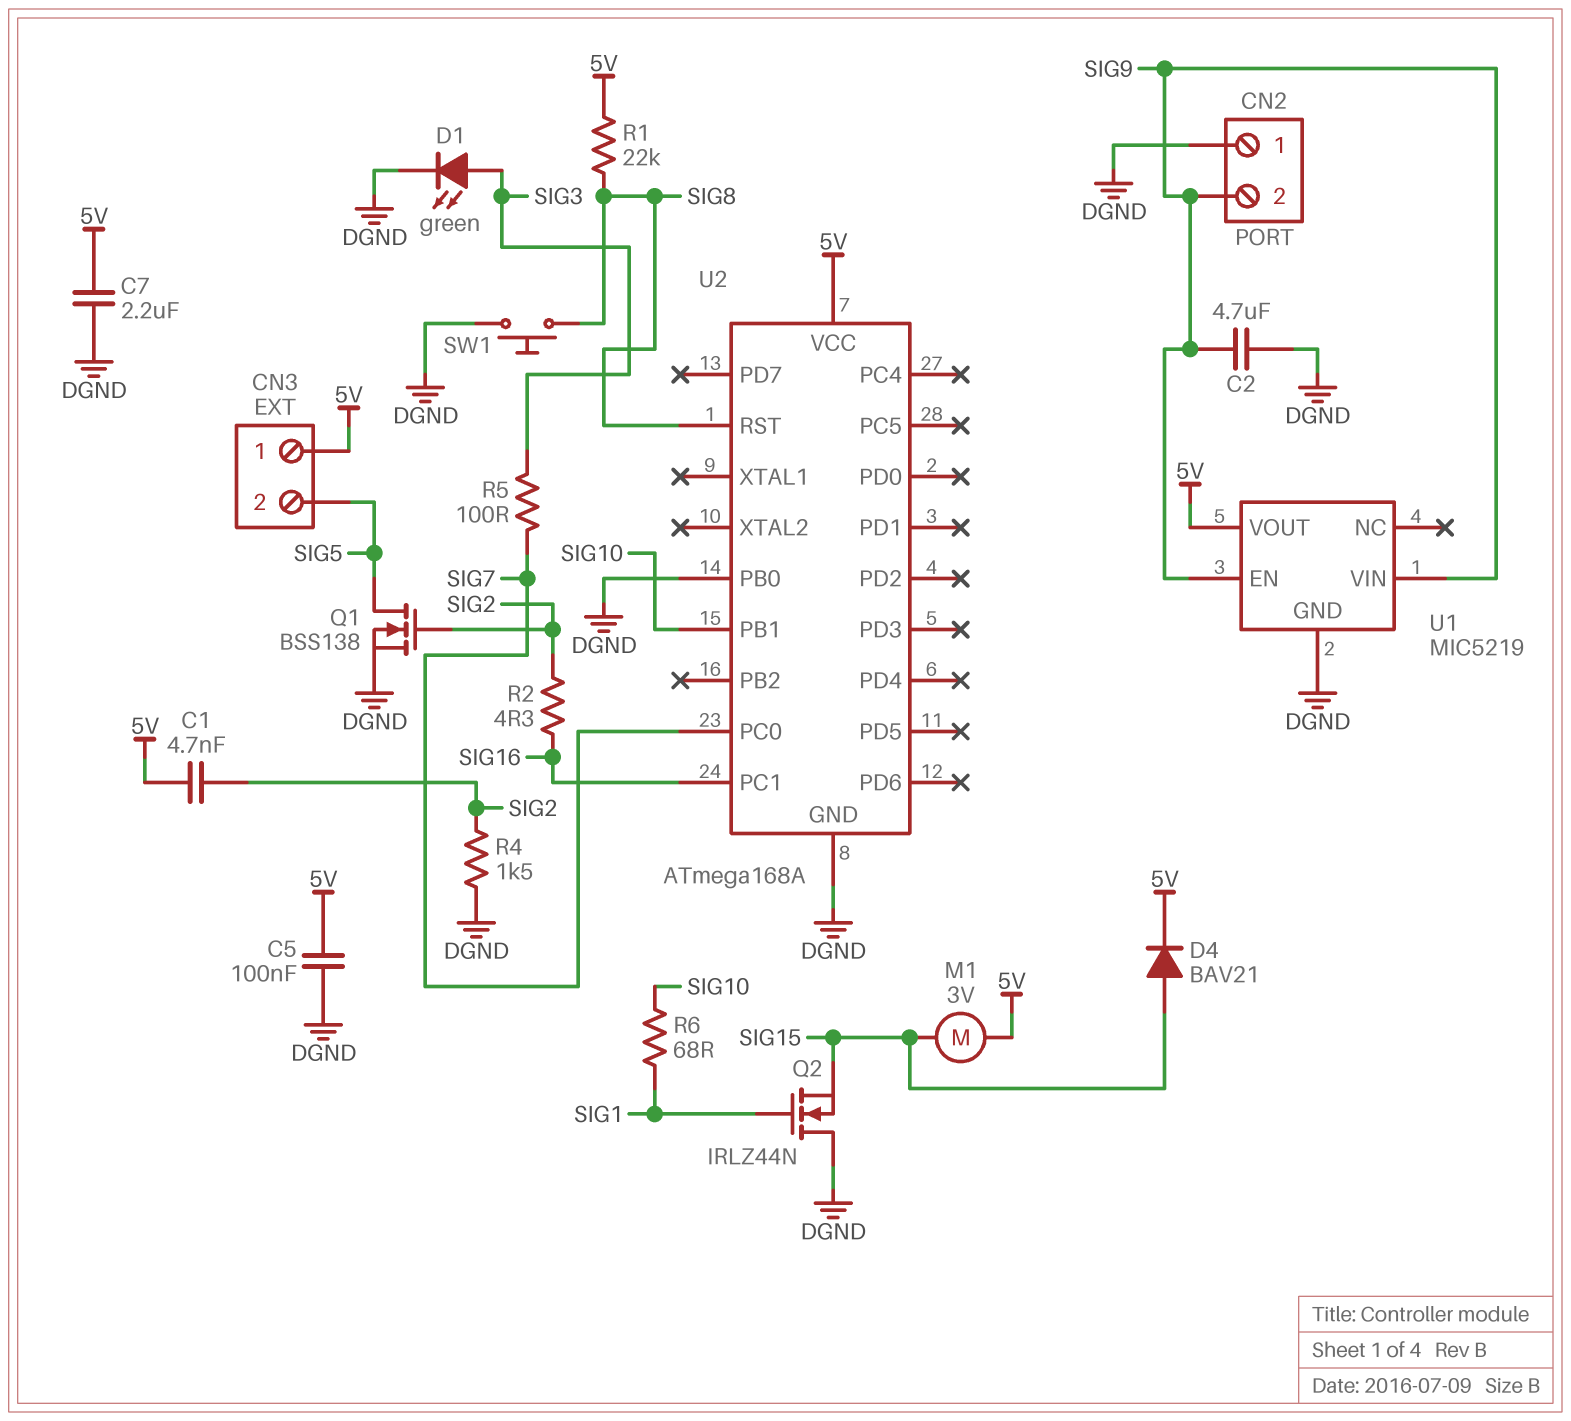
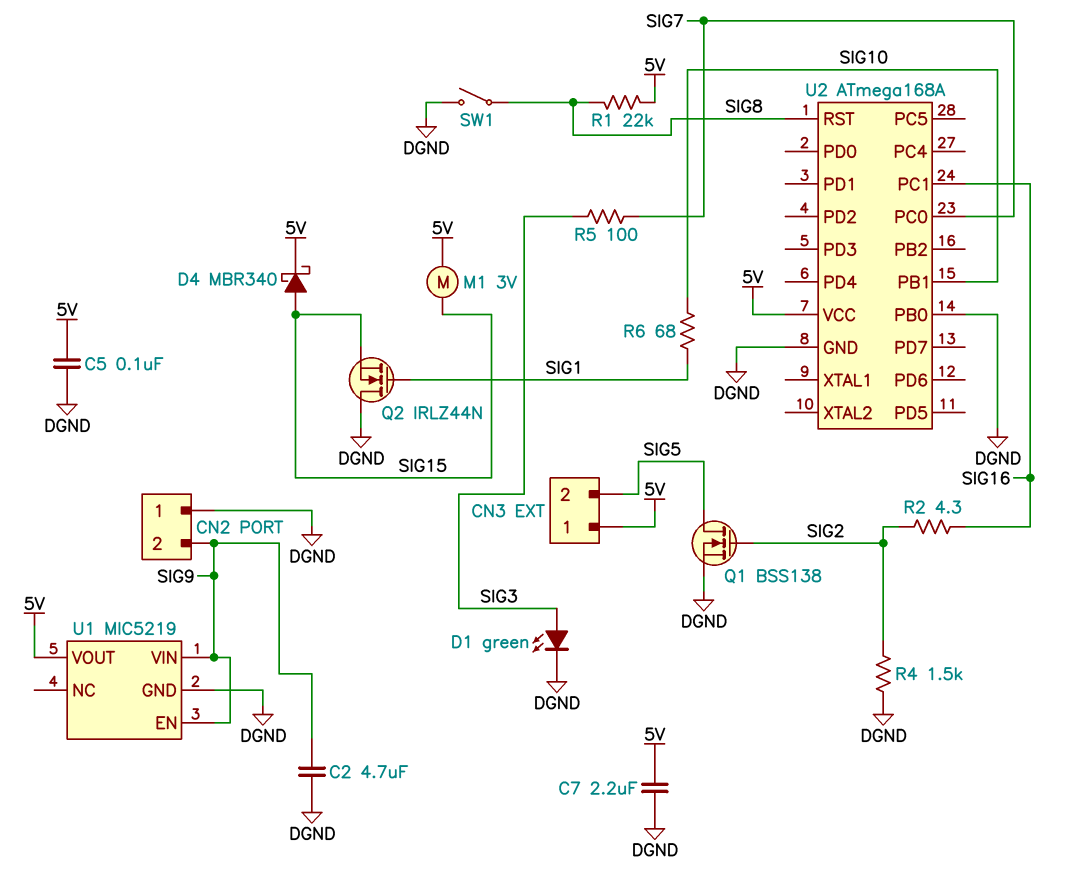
C1: 4.7nF (5V, SIG2) -> none
D4: diode BAV21 (A SIG15, K 5V) -> schottky MBR340 (A SIG15, K 5V)
SW1: button (DGND, SIG8) -> switch (DGND, SIG8)

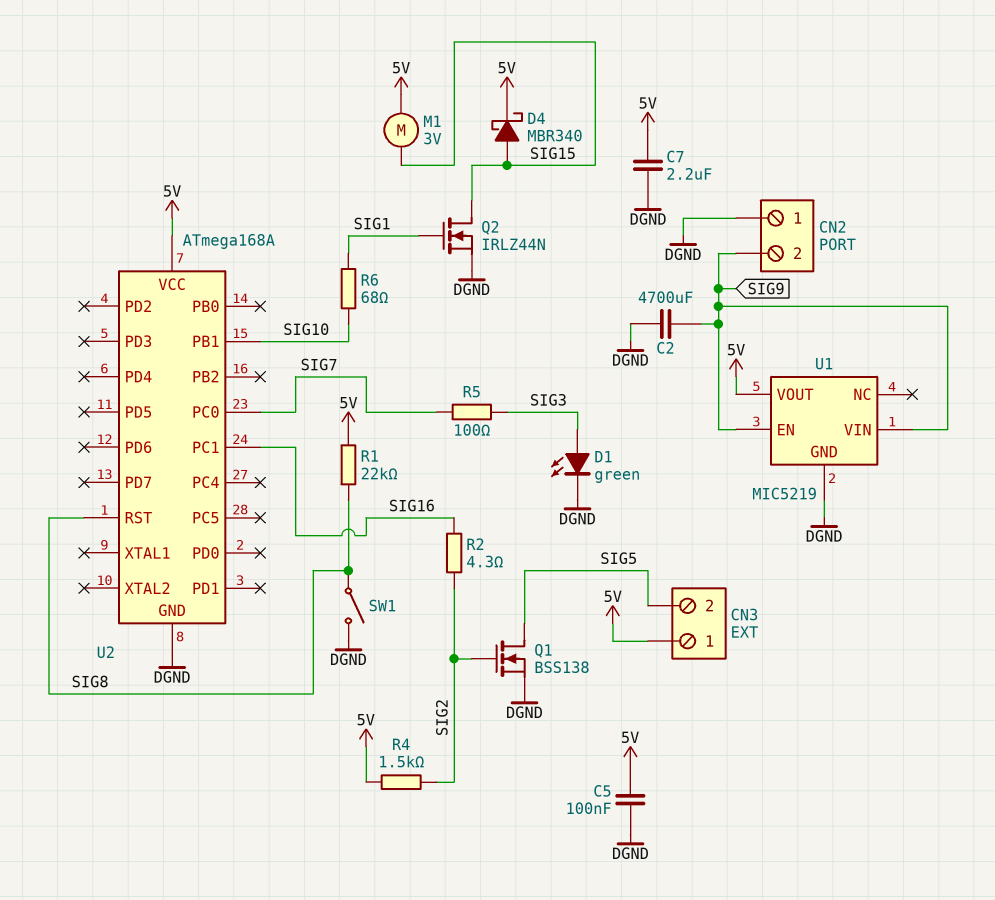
C2: 4.7uF (DGND, SIG9) -> 4700uF (DGND, SIG9)
Q2: NMOS IRLZ44N (G SIG1, D DGND, S SIG15) -> NMOS IRLZ44N (G SIG1, D SIG15, S DGND)
R4: 1.5k (DGND, SIG2) -> 1.5k (5V, SIG2)
U2 pin PB0: DGND -> none

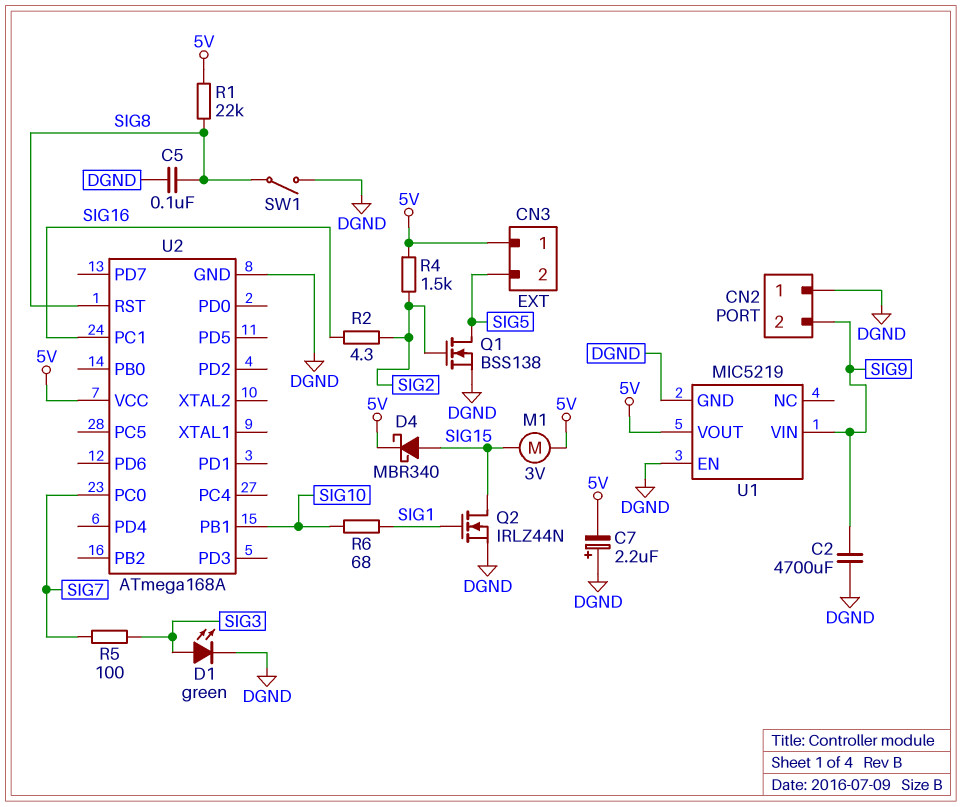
C5: 100nF (5V, DGND) -> 100nF (DGND, SIG8)
C7: 2.2uF (5V, DGND) -> 2.2uF (plus DGND, minus 5V)
U1 pin EN: SIG9 -> DGND

